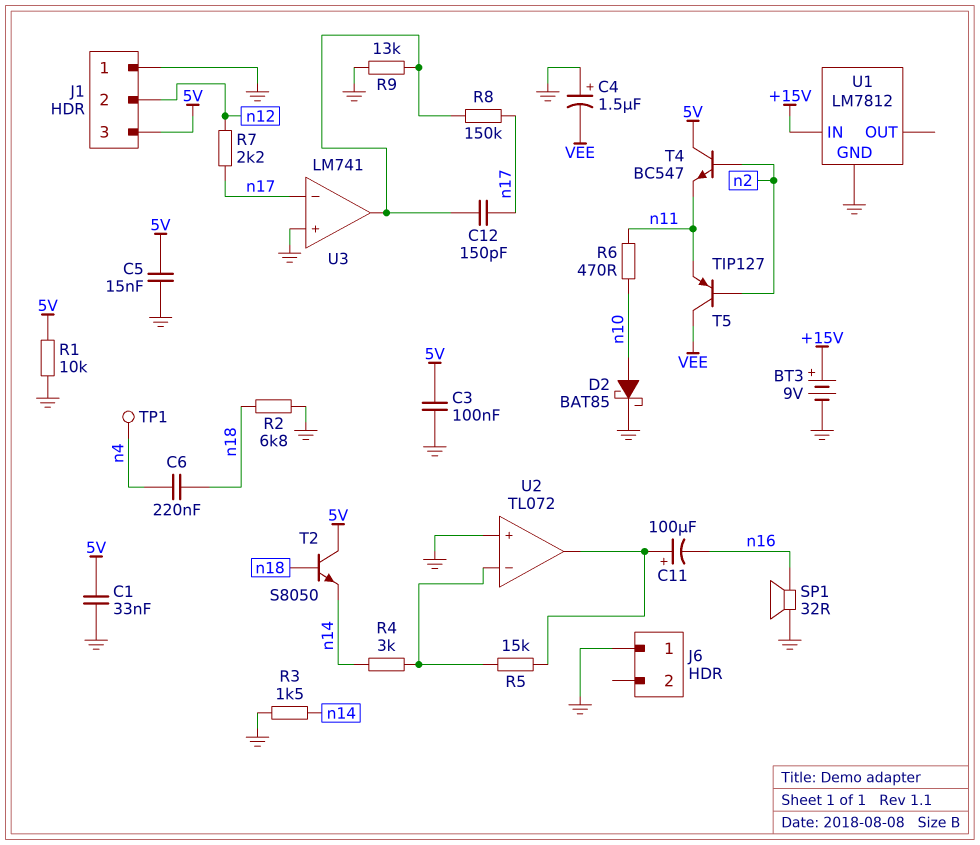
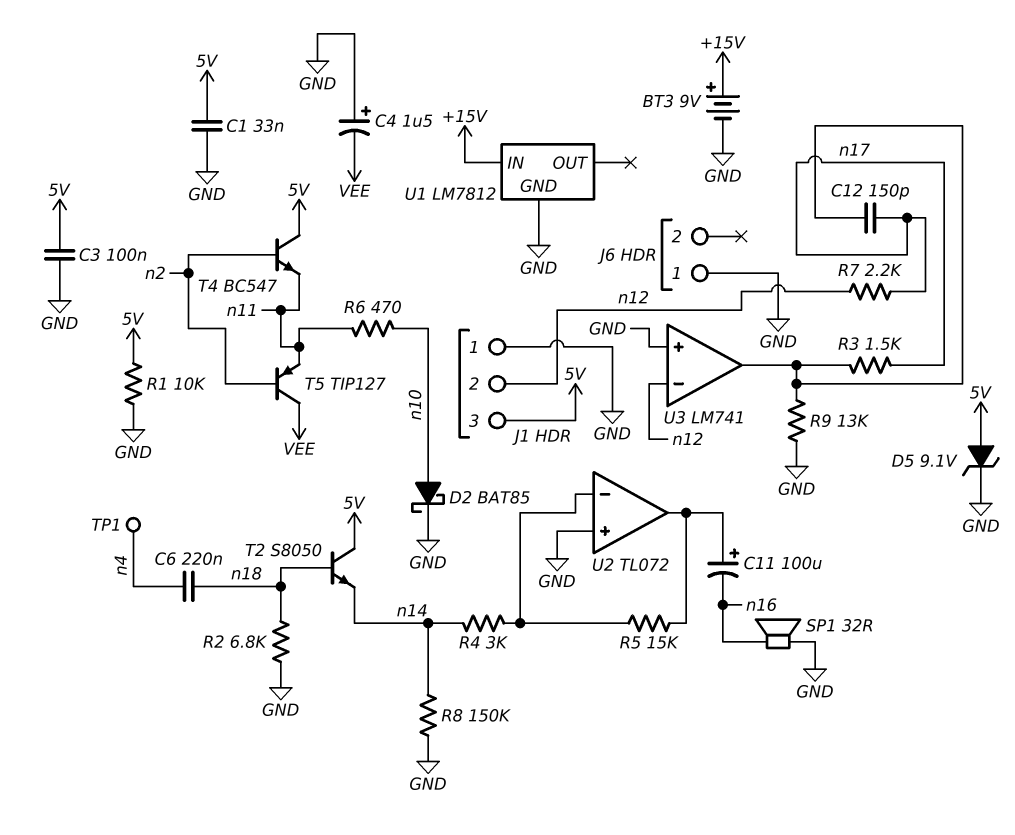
C5: 15nF (5V, GND) -> none
D5: none -> zener 9.1V (A 5V, K GND)
R3: 1.5k (GND, n14) -> 1.5k (U3/out, n17)
R8: 150k (U3/out, n17) -> 150k (GND, n14)
U3 pin in-: n17 -> n12

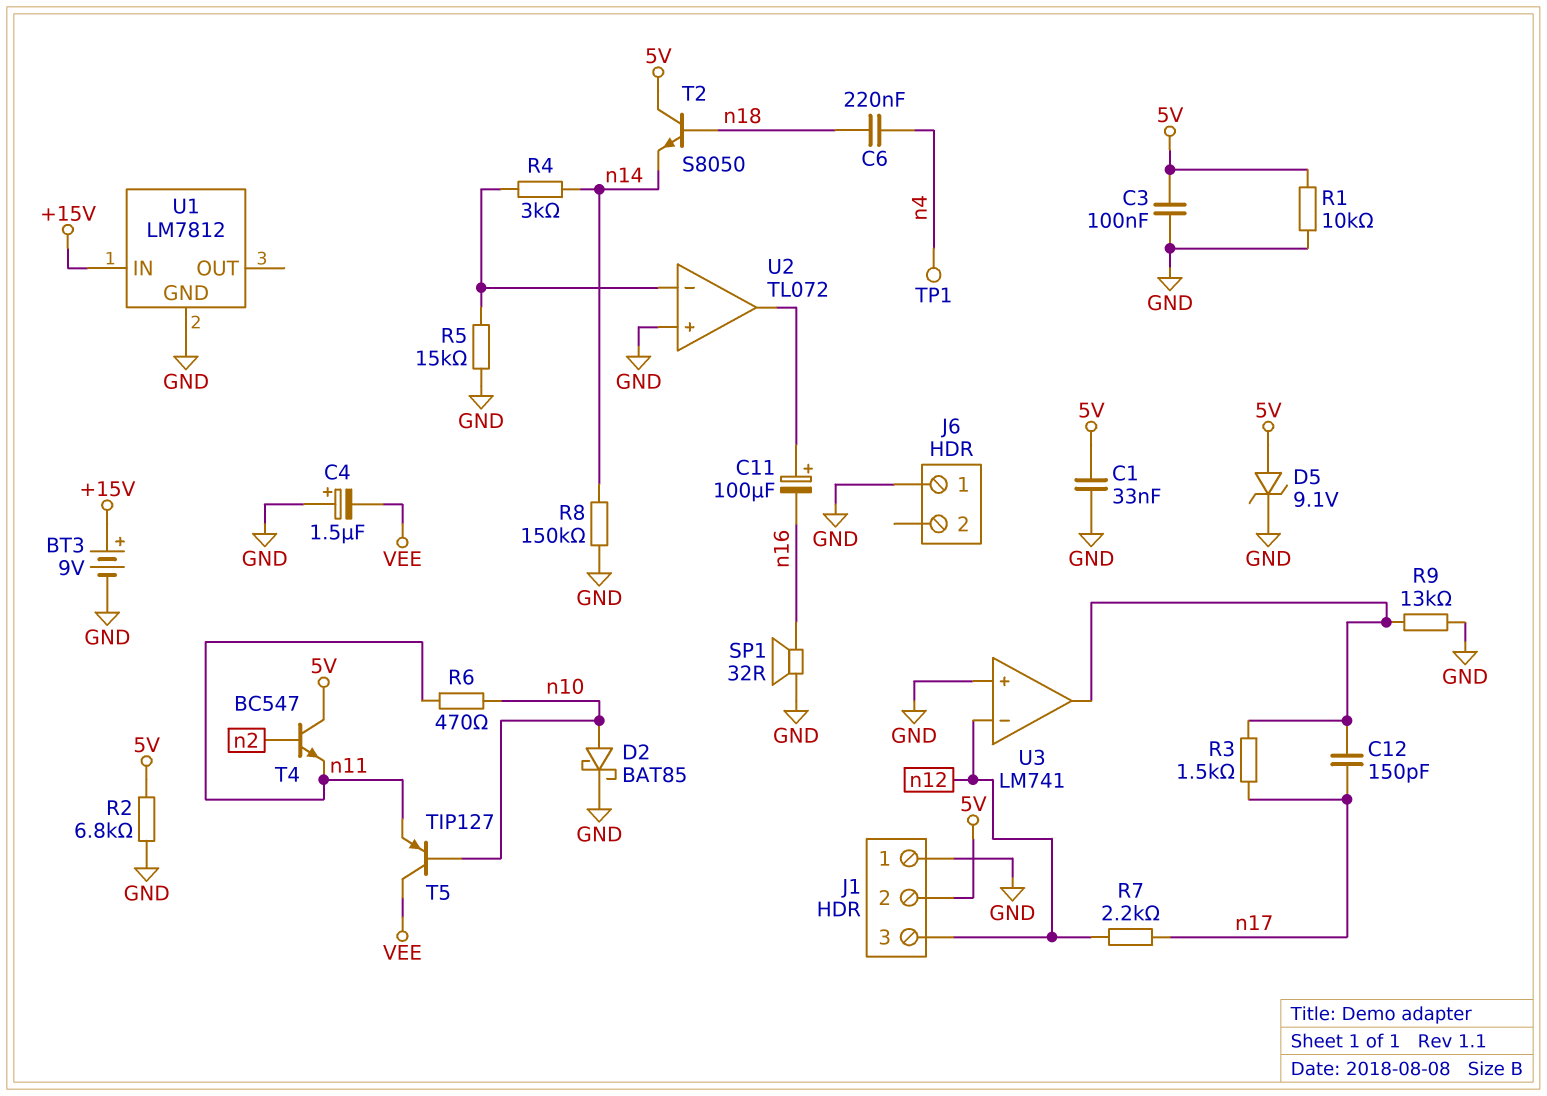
J1 pin 2: n12 -> 5V
J1 pin 3: 5V -> n12
R2: 6.8k (GND, n18) -> 6.8k (5V, GND)
R5: 15k (U2/in-, U2/out) -> 15k (GND, U2/in-)
T5: PNP TIP127 (B n2, C VEE, E n11) -> PNP TIP127 (B n10, C VEE, E n11)

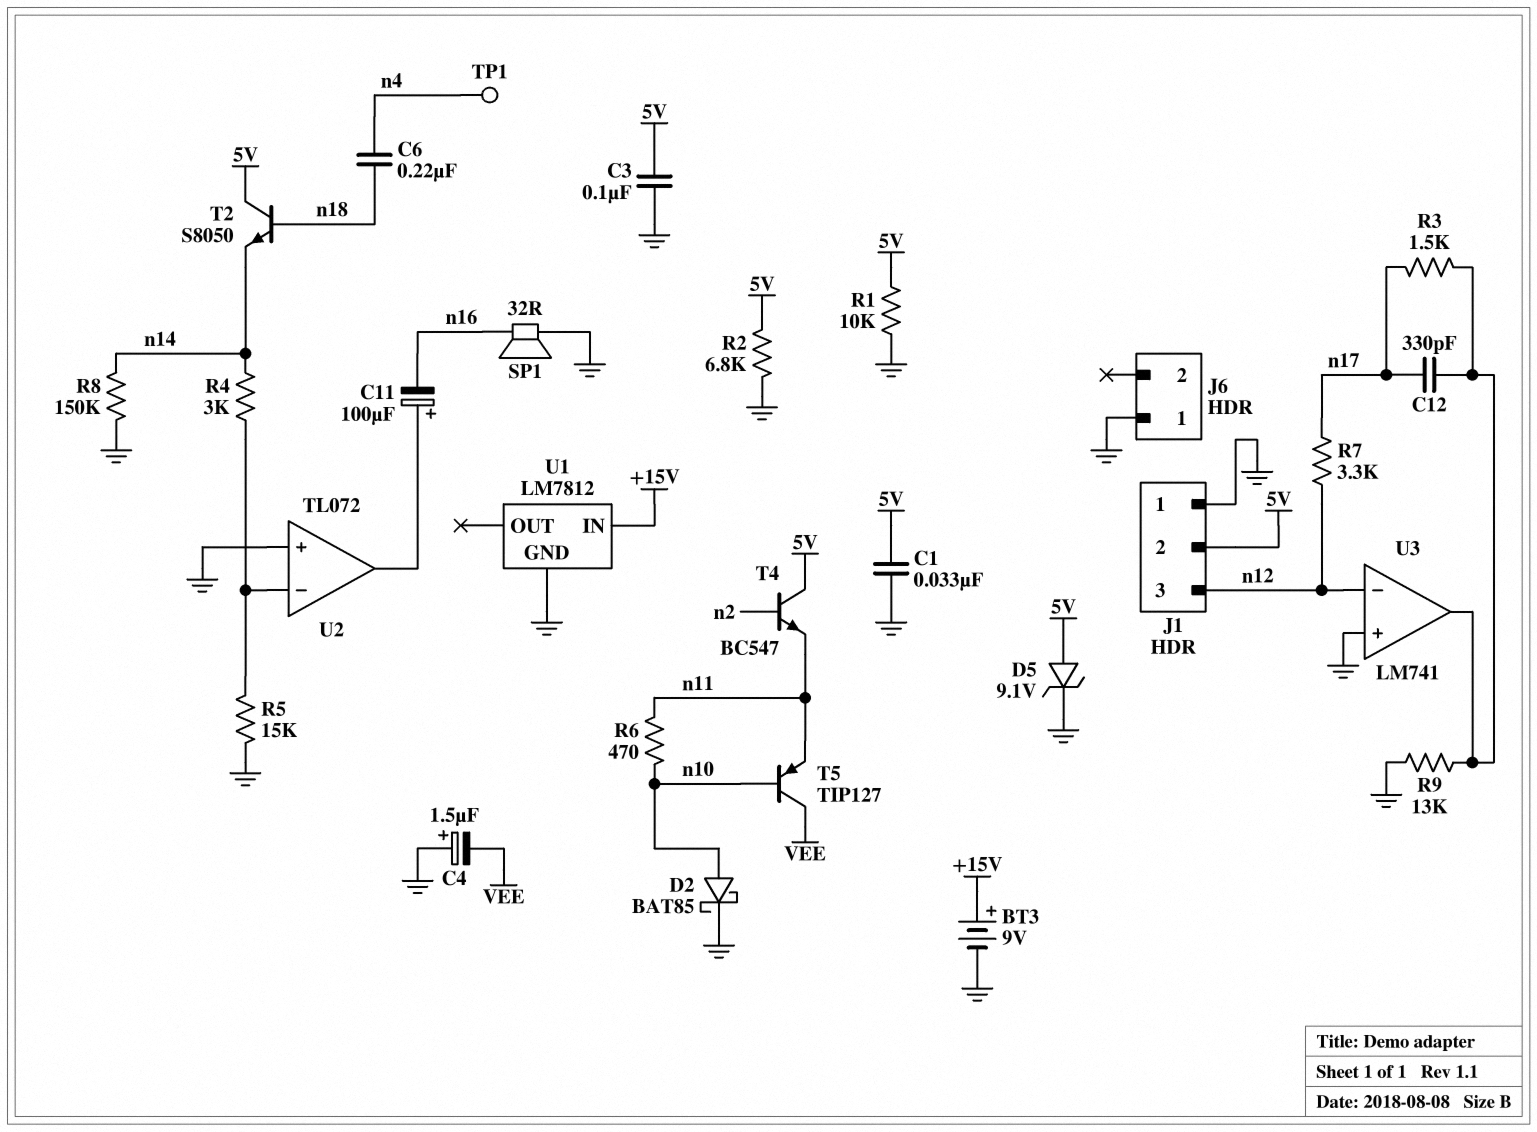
C12: 150pF (U3/out, n17) -> 330pF (U3/out, n17)
R7: 2.2k (n12, n17) -> 3.3k (n12, n17)

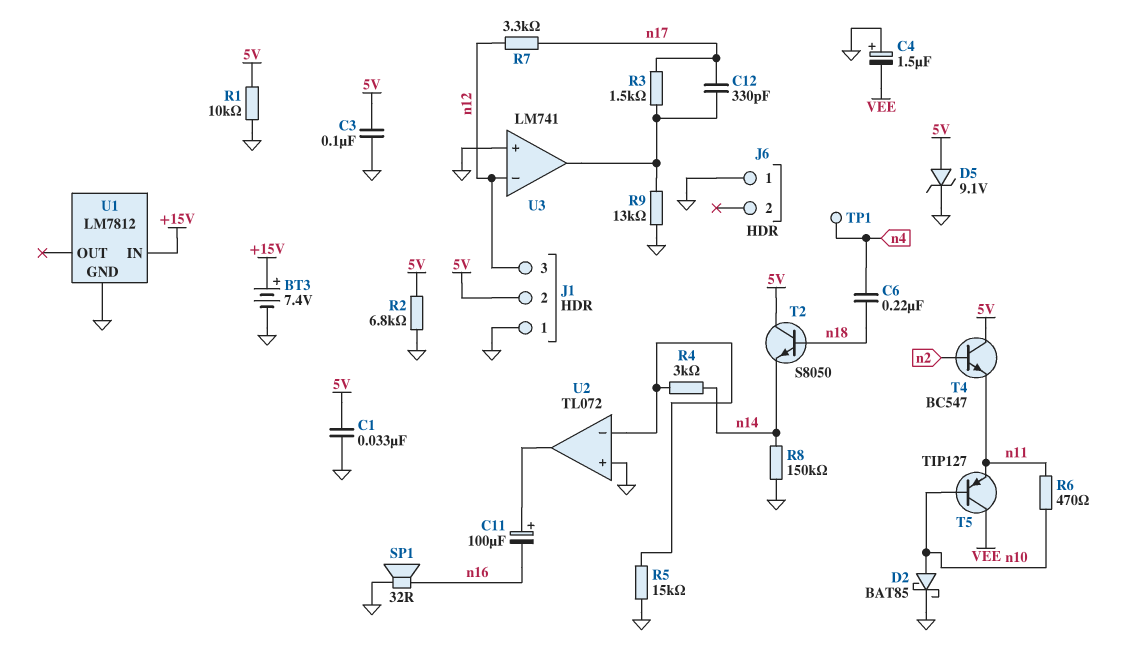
BT3: 9V (plus +15V, minus GND) -> 7.4V (plus +15V, minus GND)

